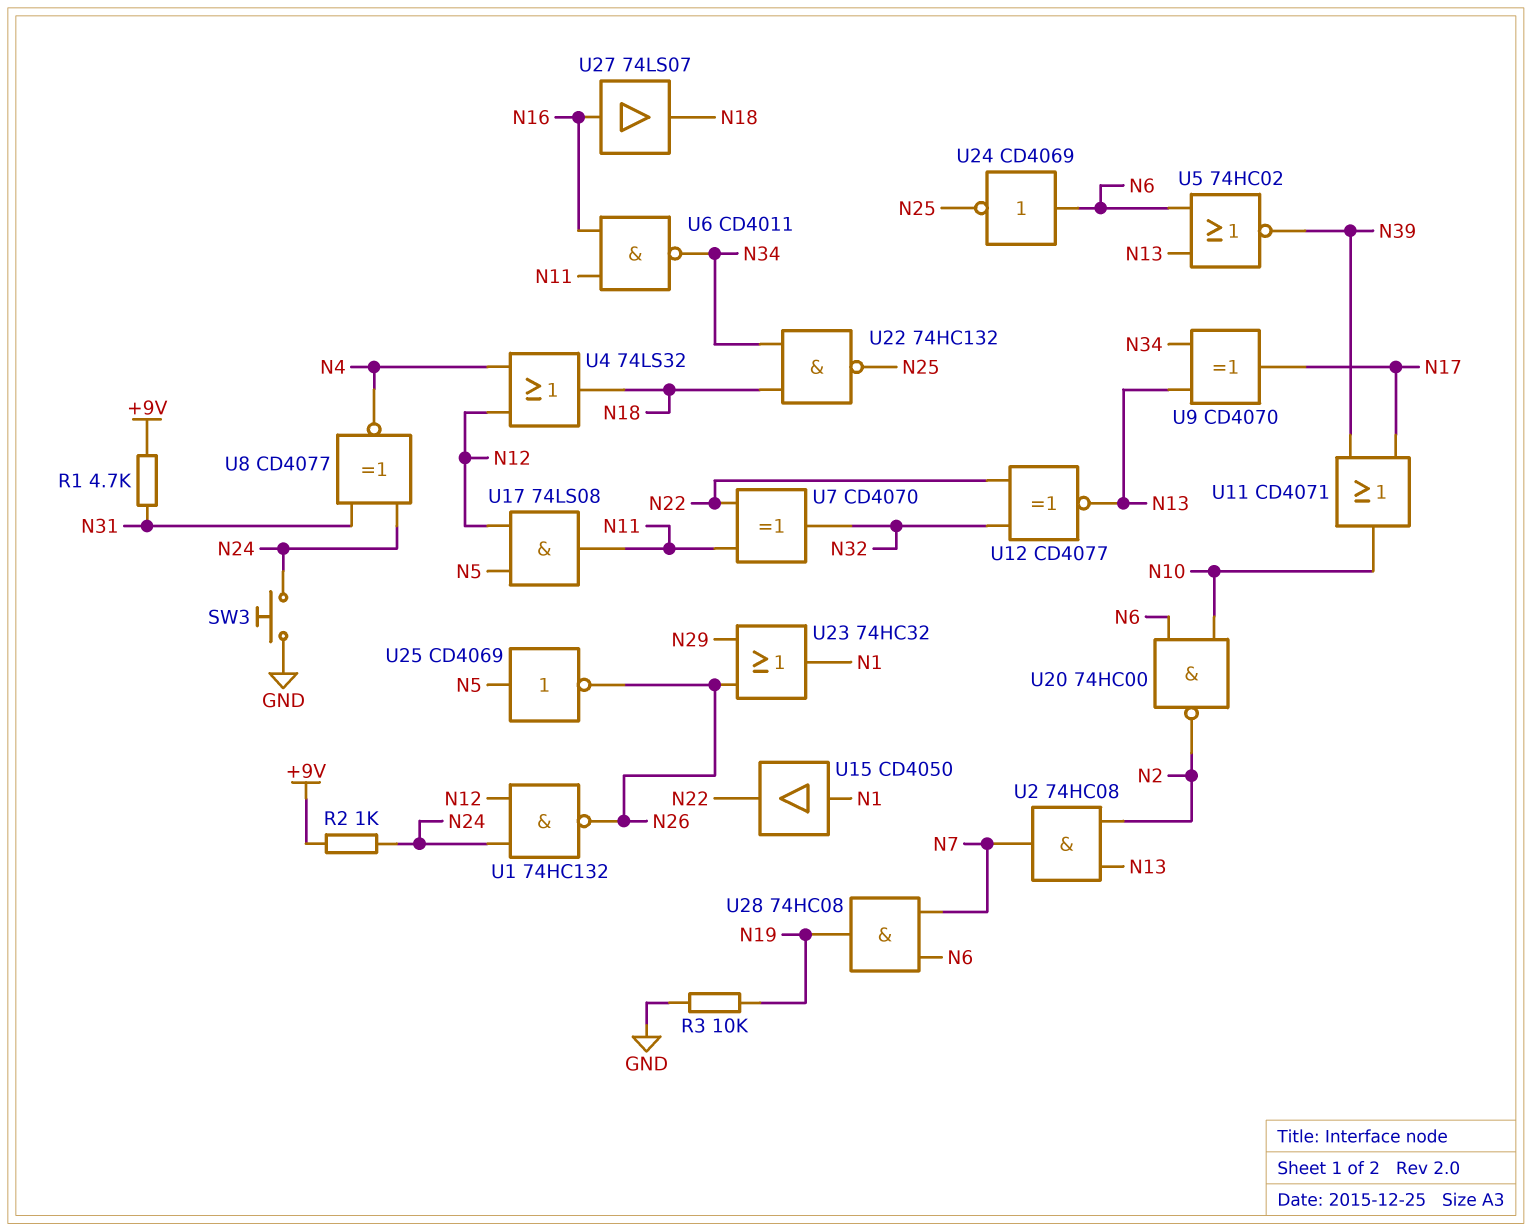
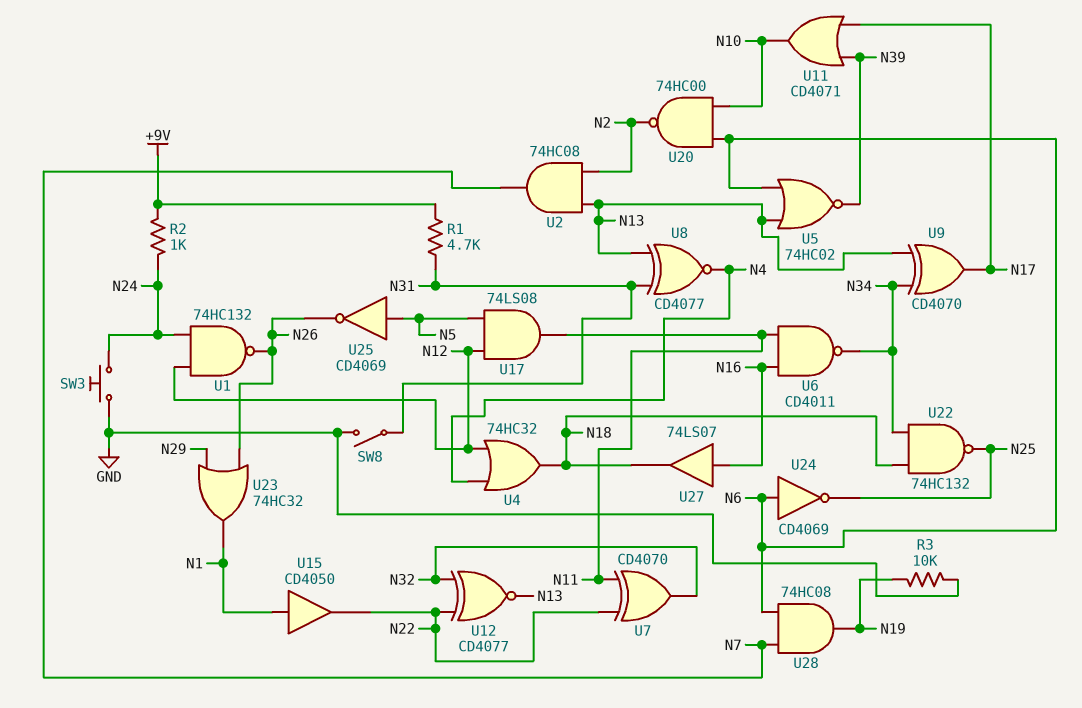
SW8: none -> switch (GND, N31)
U4: OR 74LS32 (in N4, in N12, out N18) -> OR 74HC32 (in N4, in N12, out N18)
U8: XNOR CD4077 (in N24, in N31, out N4) -> XNOR CD4077 (in N13, in N31, out N4)

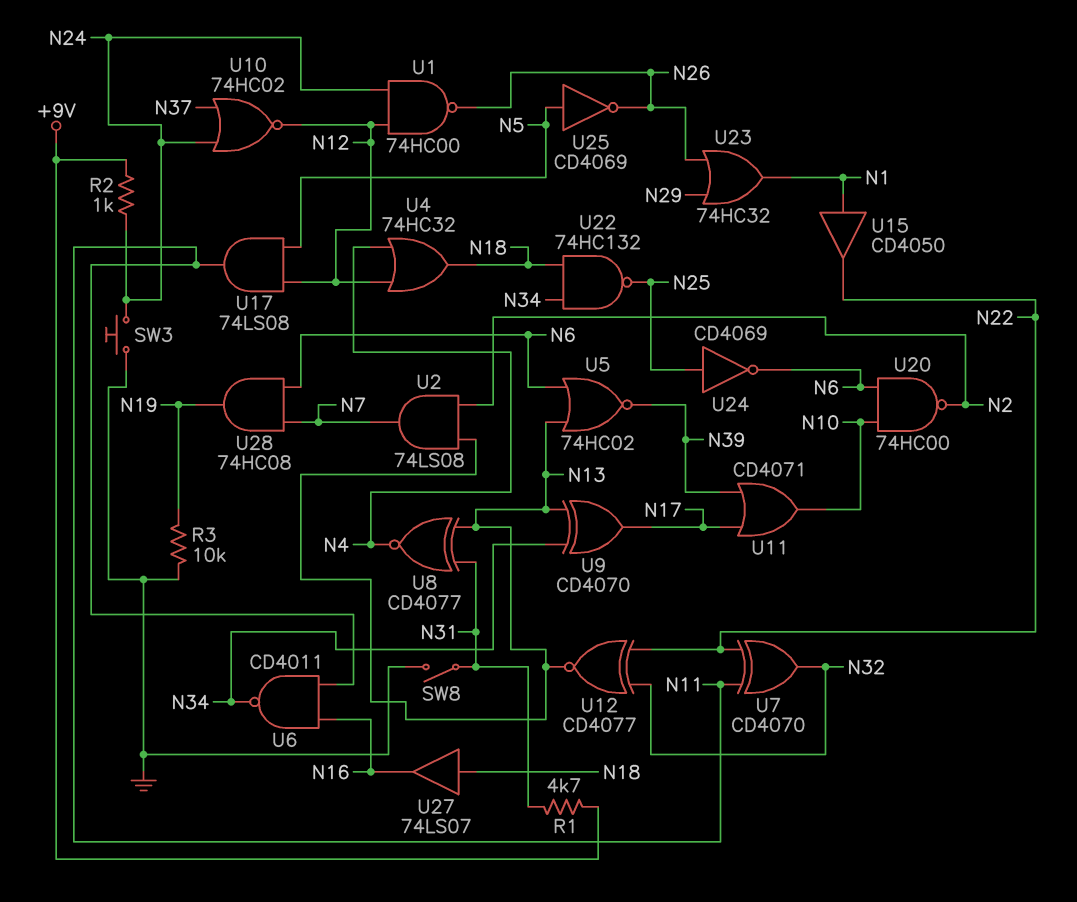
U1: NAND 74HC132 (in N12, in N24, out N26) -> NAND 74HC00 (in N12, in N24, out N26)
U2: AND 74HC08 (in N2, in N13, out N7) -> AND 74LS08 (in N2, in N13, out N7)
U10: none -> NOR 74HC02 (in N24, in N37, out N12)
U24: NOT CD4069 (in N6, out N25) -> NOT CD4069 (in N25, out N6)
U27: buffer 74LS07 (in N16, out N18) -> buffer 74LS07 (in N18, out N16)

